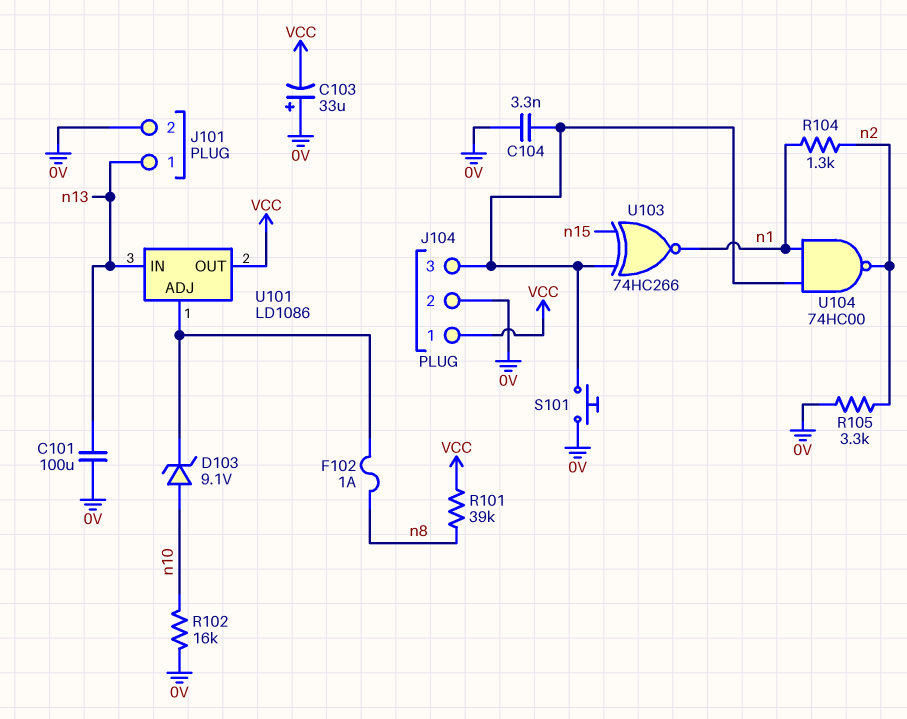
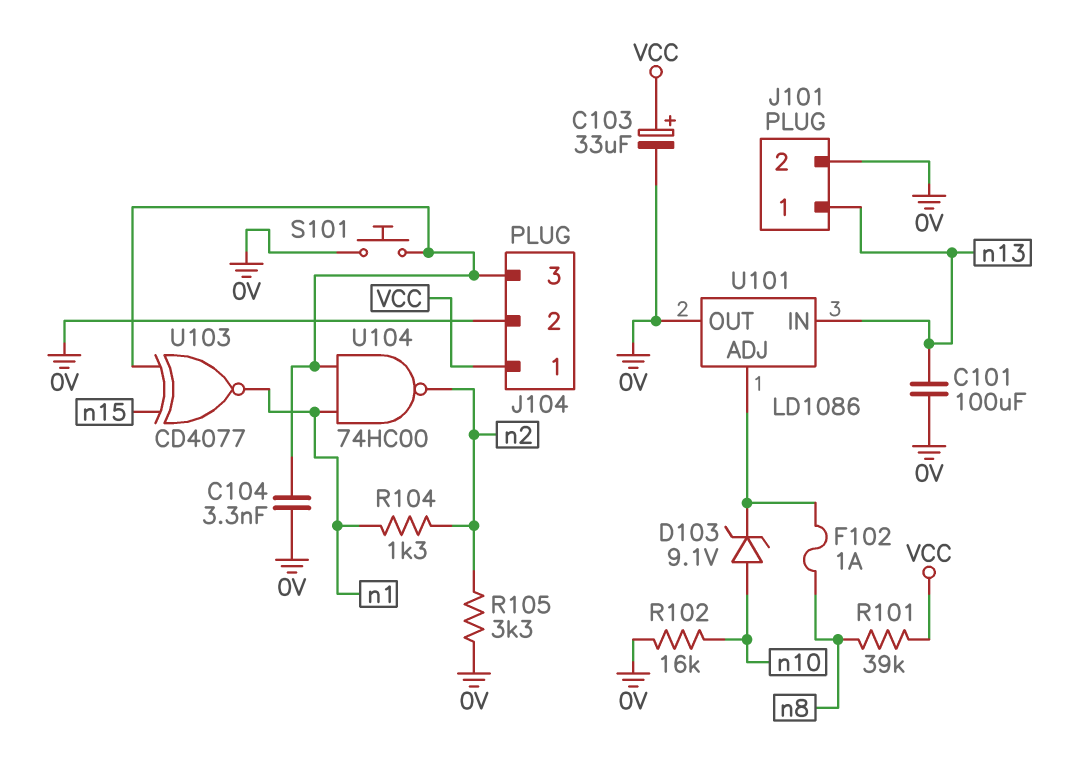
C103: 33uF (plus 0V, minus VCC) -> 33uF (plus VCC, minus 0V)
U101 pin OUT: VCC -> 0V
U103: XNOR 74HC266 (in J104/3, in n15, out n1) -> XNOR CD4077 (in J104/3, in n15, out n1)

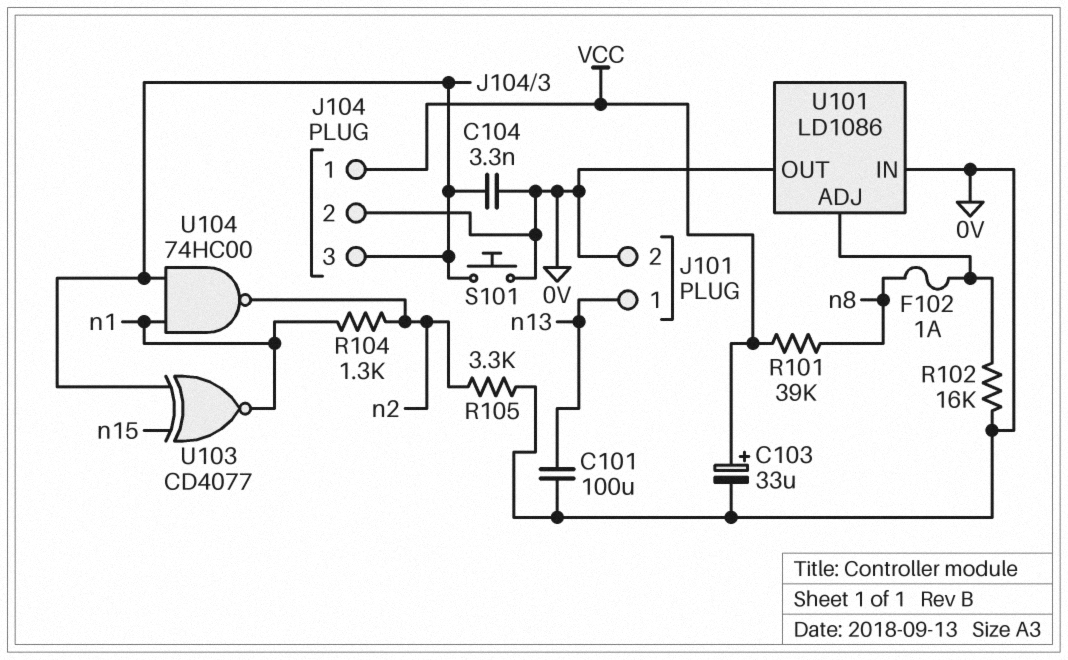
D103: zener 9.1V (A n10, K U101/ADJ) -> none
R102: 16k (0V, n10) -> 16k (0V, U101/ADJ)
U101 pin IN: n13 -> 0V

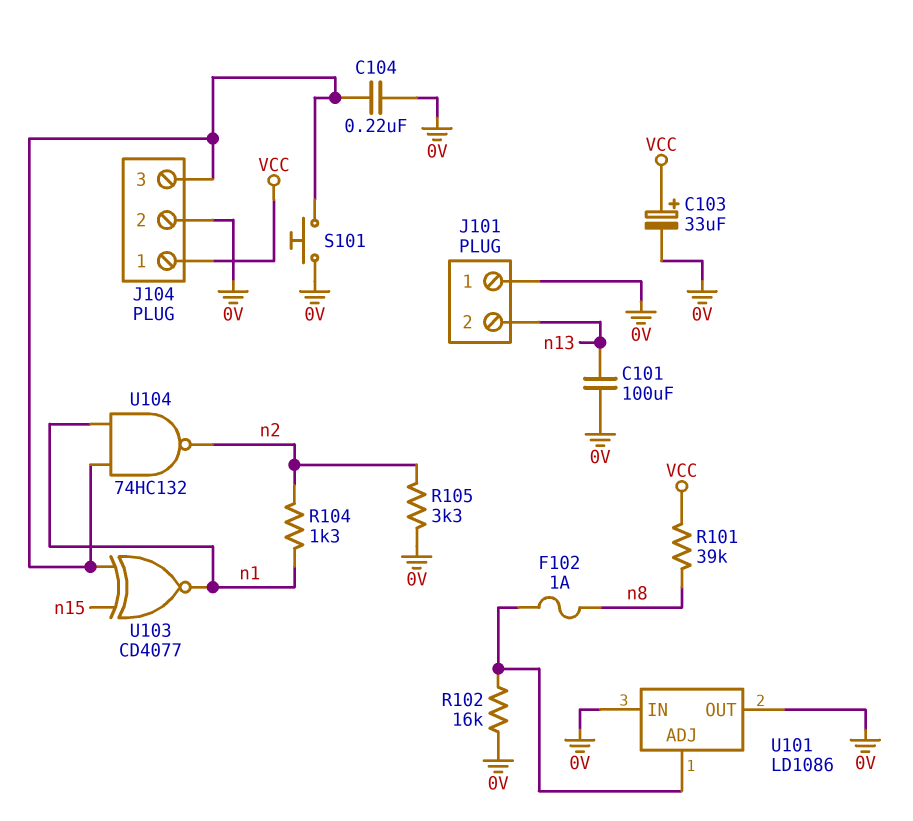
C104: 3.3nF (0V, J104/3) -> 220nF (0V, J104/3)
J101 pin 1: n13 -> 0V
J101 pin 2: 0V -> n13
U104: NAND 74HC00 (in J104/3, in n1, out n2) -> NAND 74HC132 (in J104/3, in n1, out n2)

